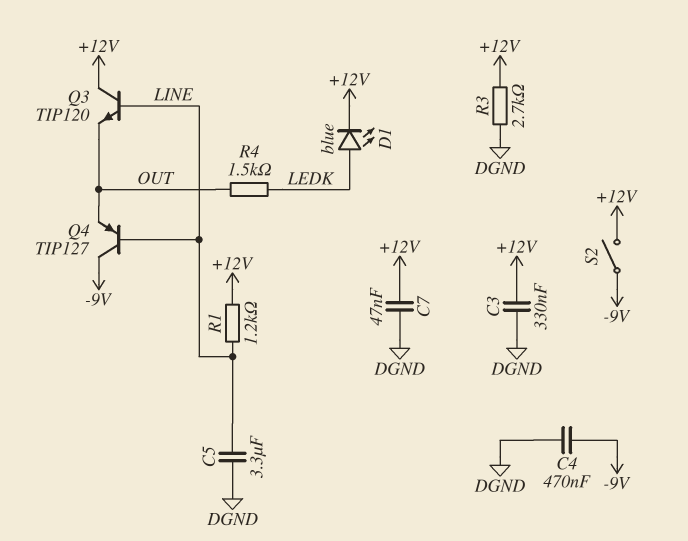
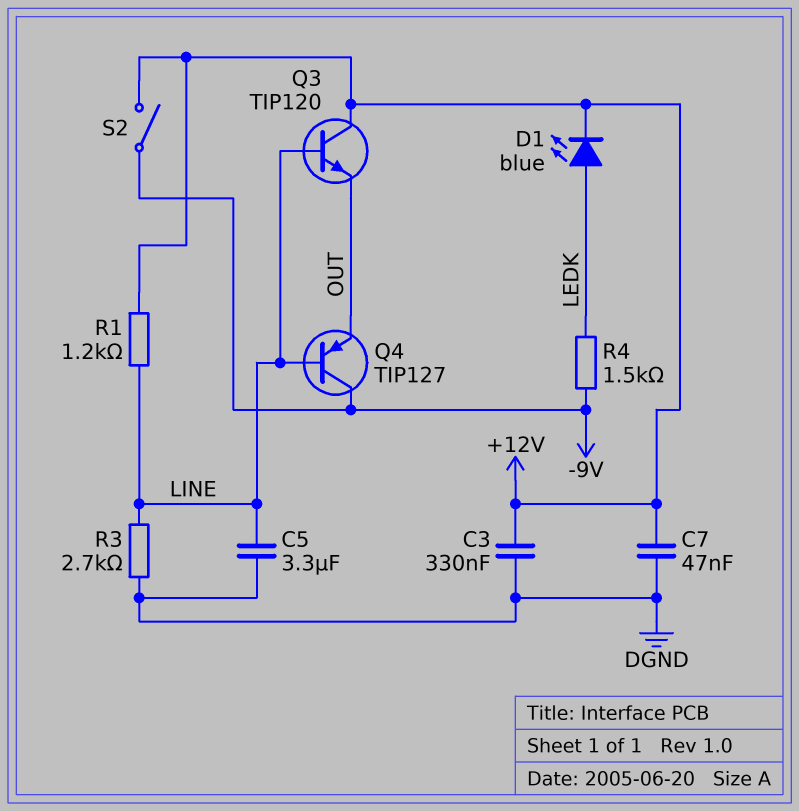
C4: 470nF (-9V, DGND) -> none
R3: 2.7k (+12V, DGND) -> 2.7k (DGND, LINE)
R4: 1.5k (LEDK, OUT) -> 1.5k (-9V, LEDK)

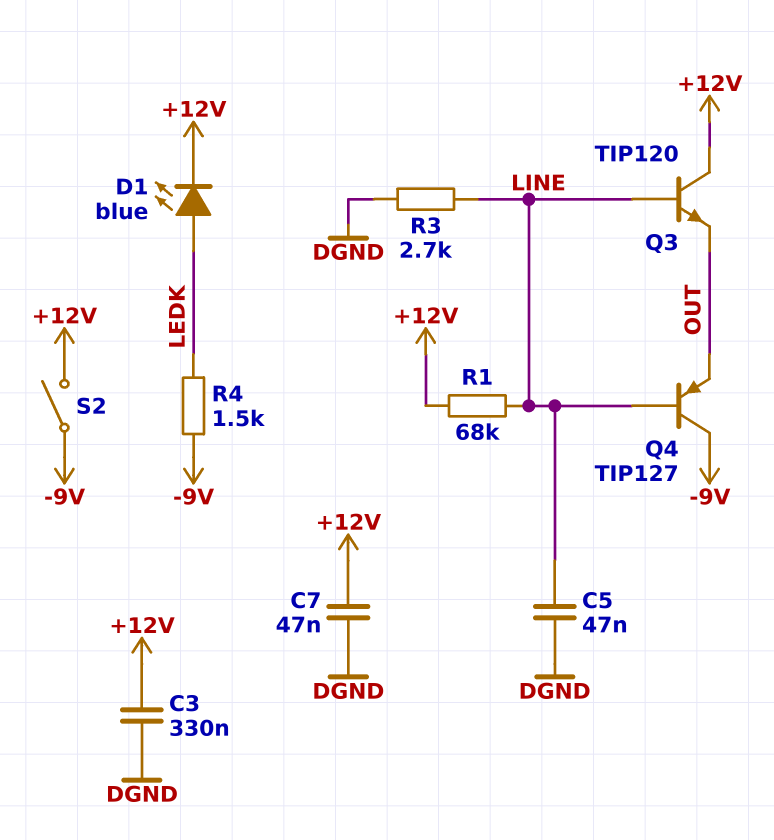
C5: 3.3uF (DGND, LINE) -> 47nF (DGND, LINE)
R1: 1.2k (+12V, LINE) -> 68k (+12V, LINE)

